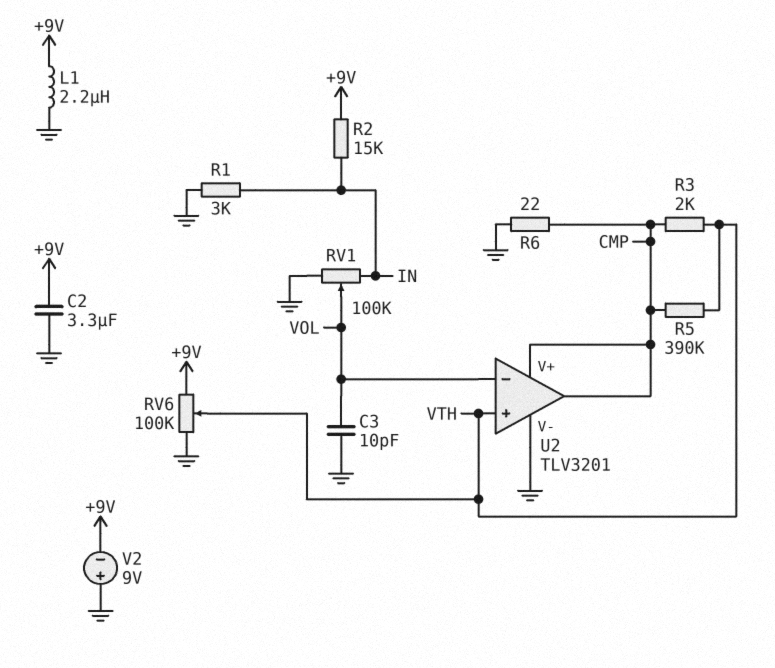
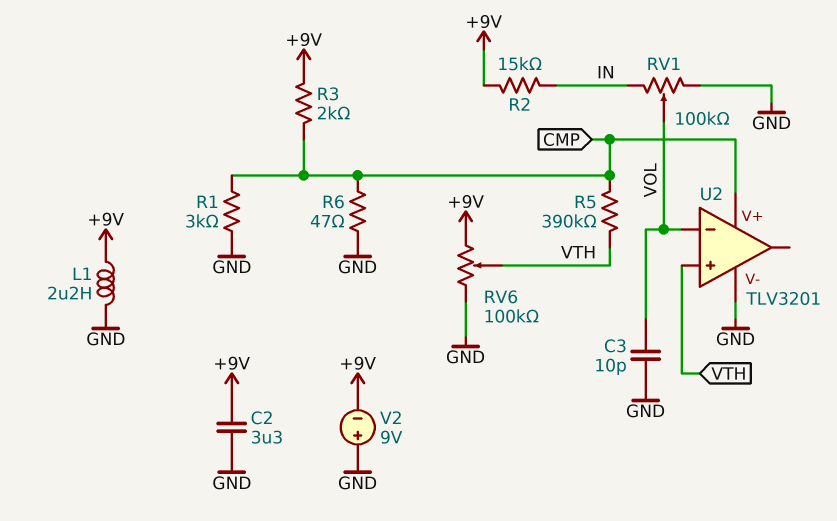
R1: 3k (GND, IN) -> 3k (CMP, GND)
R3: 2k (CMP, VTH) -> 2k (+9V, CMP)
R6: 22 (CMP, GND) -> 47 (CMP, GND)
U2 pin out: CMP -> none

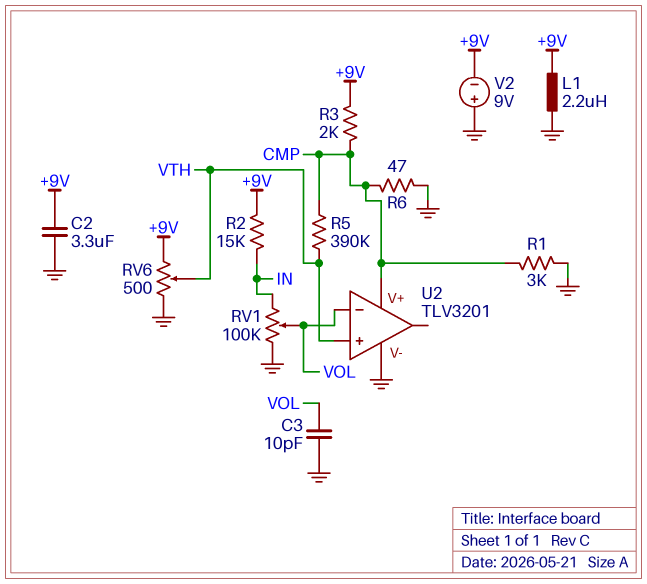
RV6: 100k (+9V, GND, wiper VTH) -> 500 (+9V, GND, wiper VTH)

